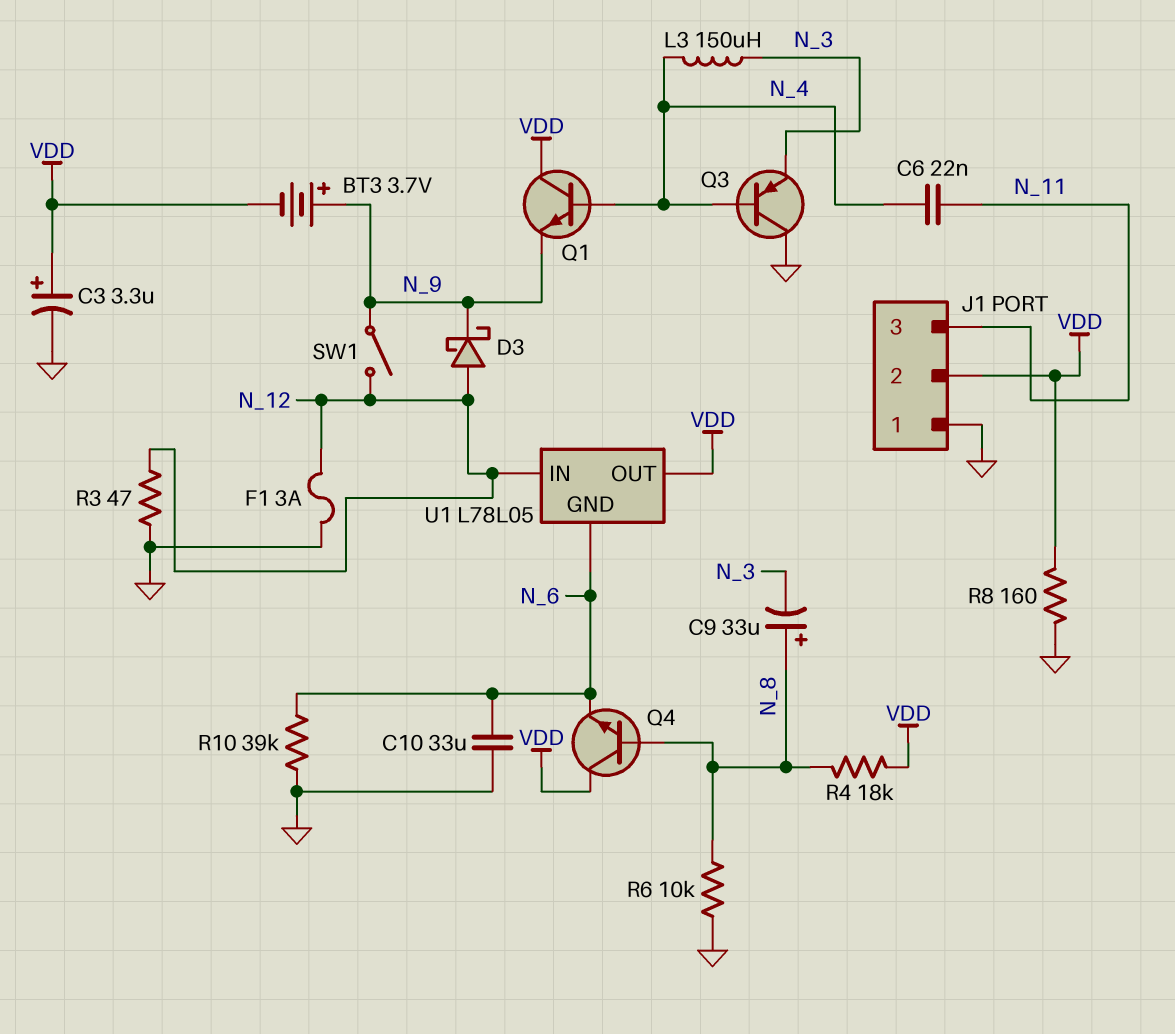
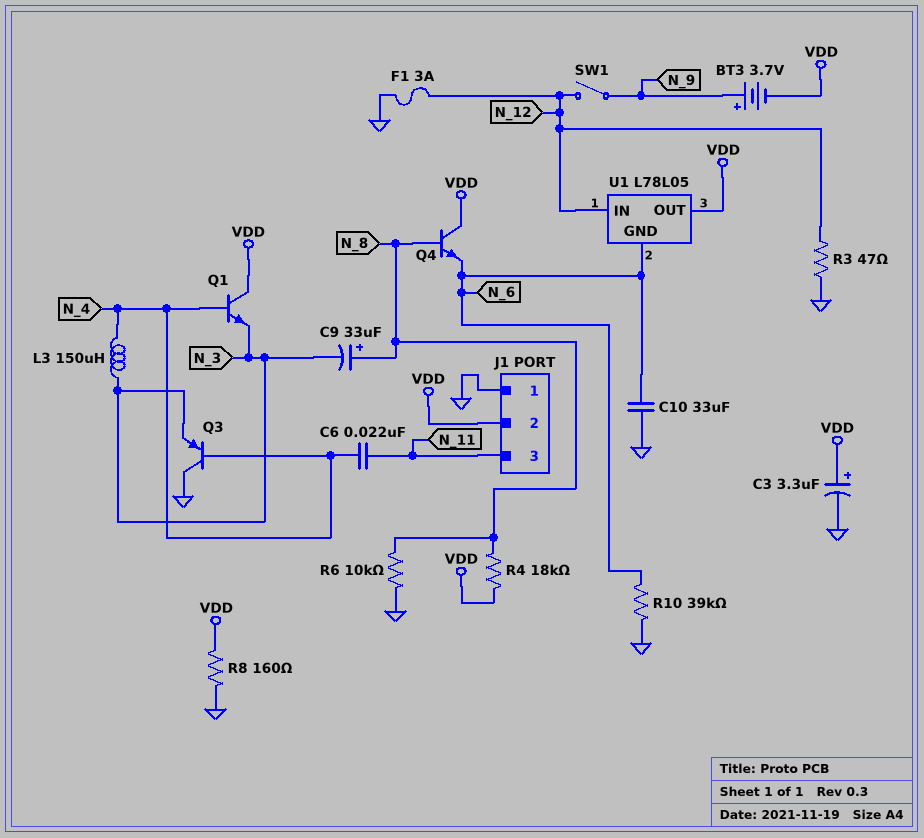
D3: schottky (A N_12, K N_9) -> none
Q1: NPN (B N_4, C VDD, E N_9) -> NPN (B N_4, C VDD, E N_3)

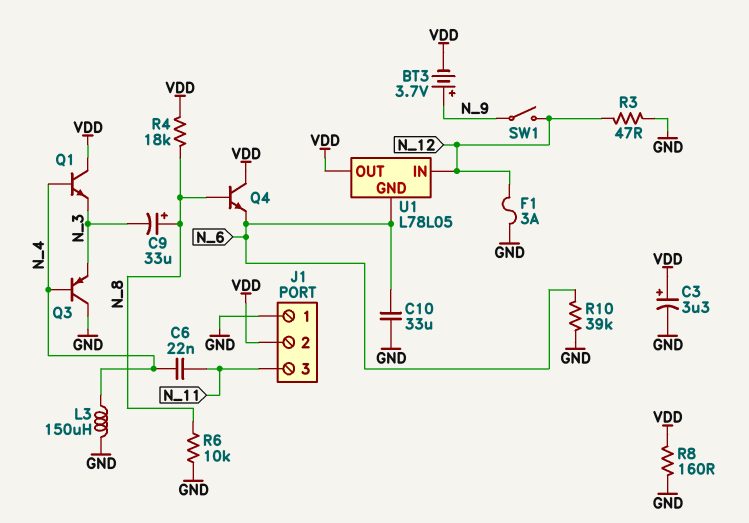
L3: 150uH (N_3, N_4) -> 150uH (GND, N_4)

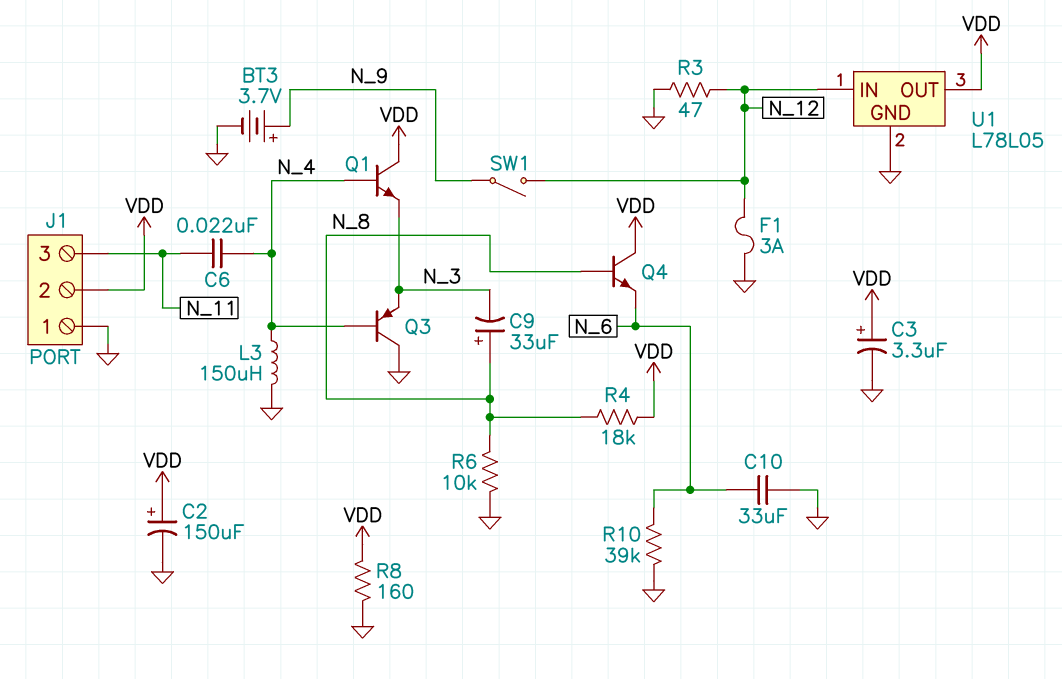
BT3: 3.7V (plus N_9, minus VDD) -> 3.7V (plus N_9, minus GND)
C2: none -> 150uF (plus VDD, minus GND)
U1 pin GND: N_6 -> GND

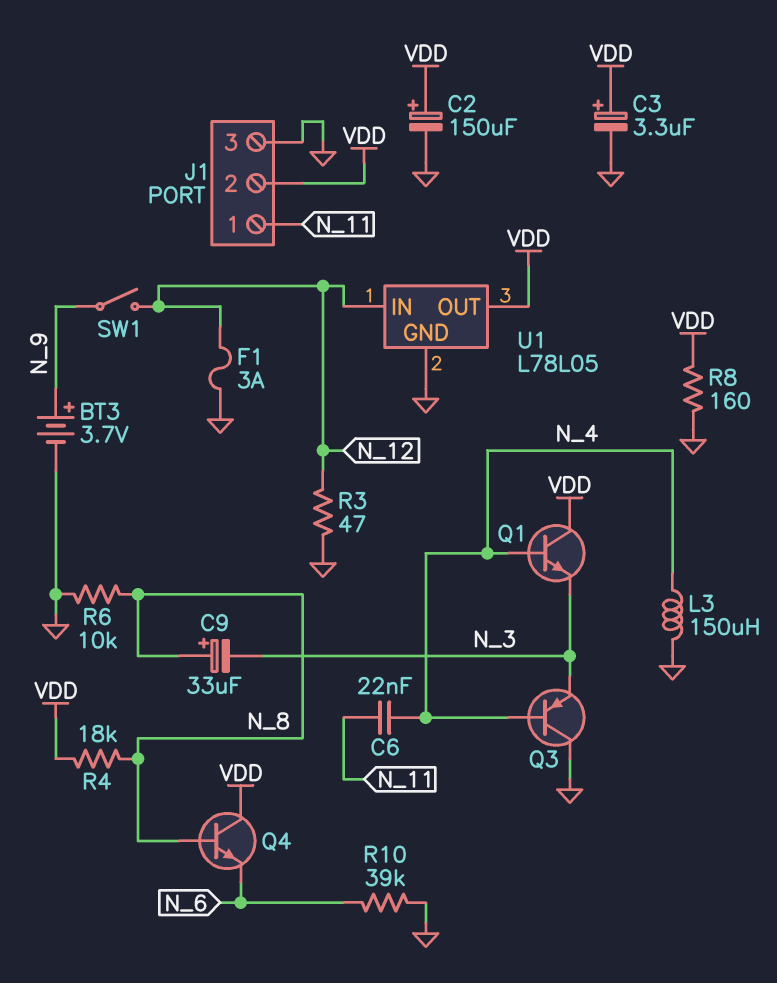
C10: 33uF (GND, N_6) -> none
J1 pin 1: GND -> N_11
J1 pin 3: N_11 -> GND

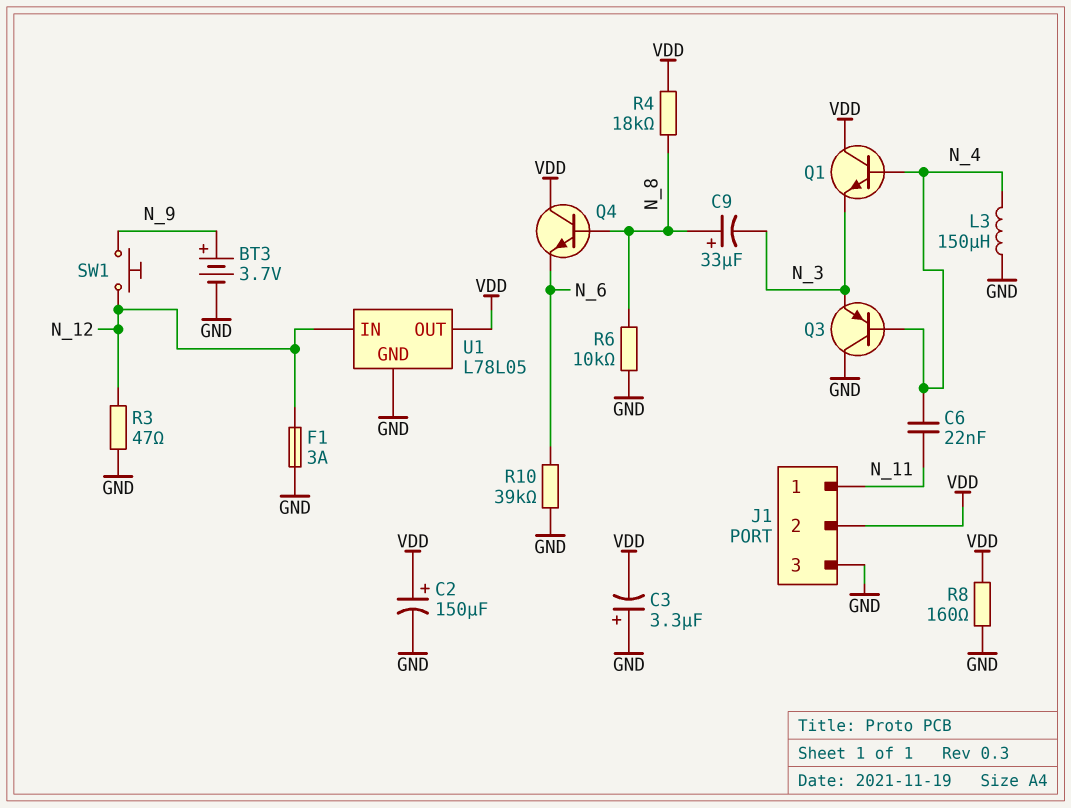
C3: 3.3uF (plus VDD, minus GND) -> 3.3uF (plus GND, minus VDD)
SW1: switch (N_9, N_12) -> button (N_9, N_12)

